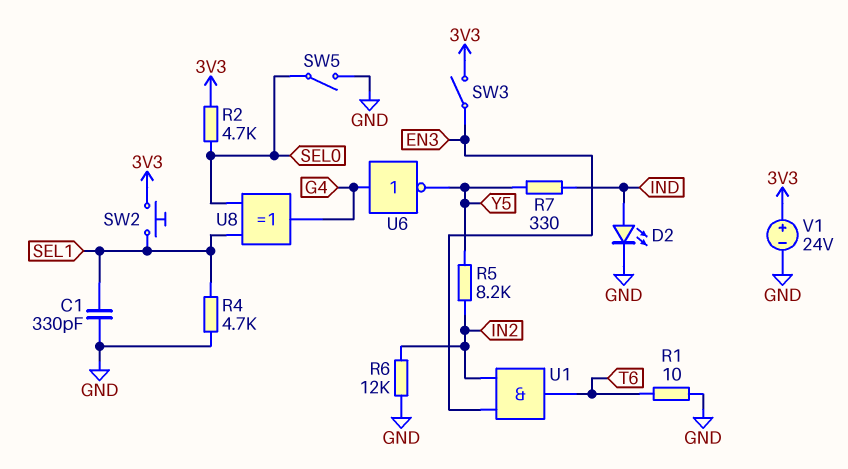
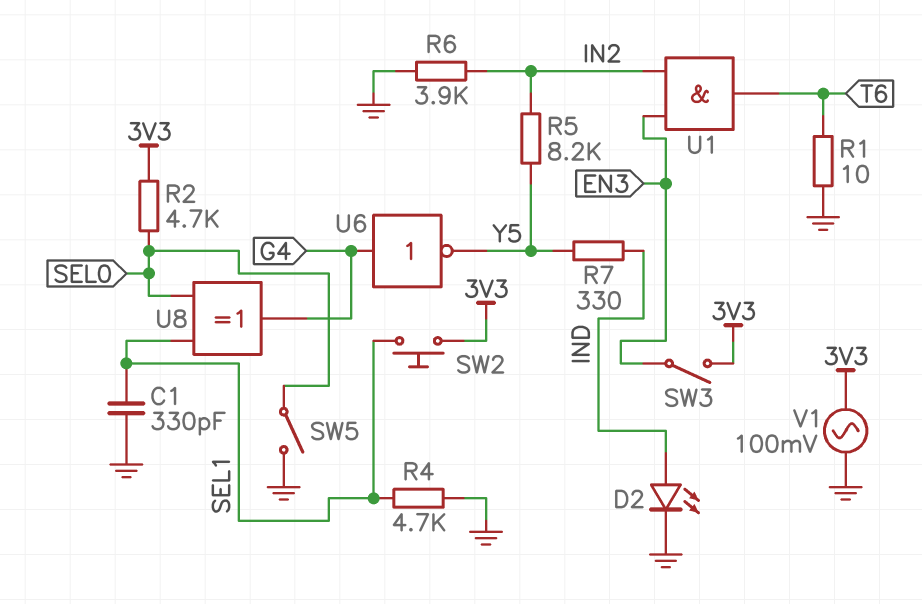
R6: 12k (GND, IN2) -> 3.9k (GND, IN2)
V1: 24V (plus 3V3, minus GND) -> AC 100mV (3V3, GND)

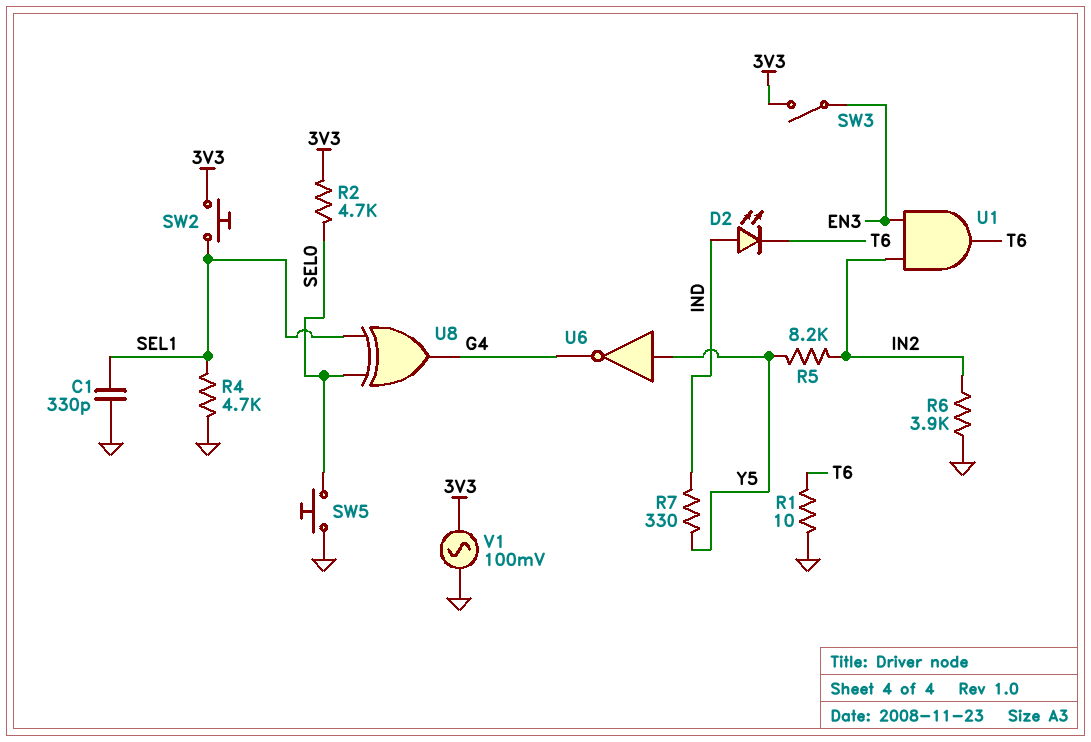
D2: LED (A IND, K GND) -> LED (A IND, K T6)
SW5: switch (GND, SEL0) -> button (GND, SEL0)
U6: NOT (in G4, out Y5) -> NOT (in Y5, out G4)

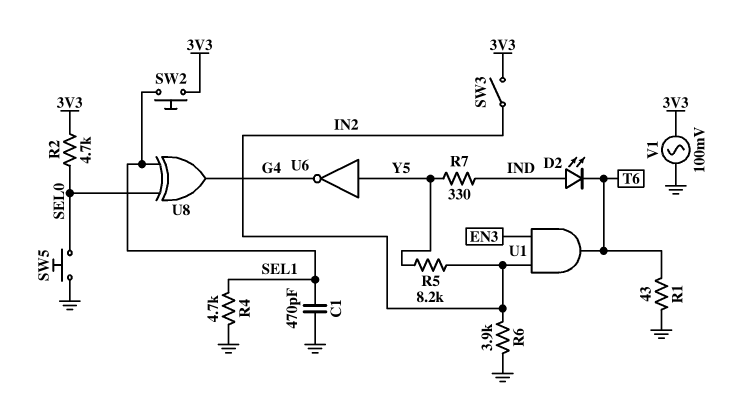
C1: 330pF (GND, SEL1) -> 470pF (GND, SEL1)
R1: 10 (GND, T6) -> 43 (GND, T6)
SW3: switch (3V3, EN3) -> switch (3V3, IN2)

